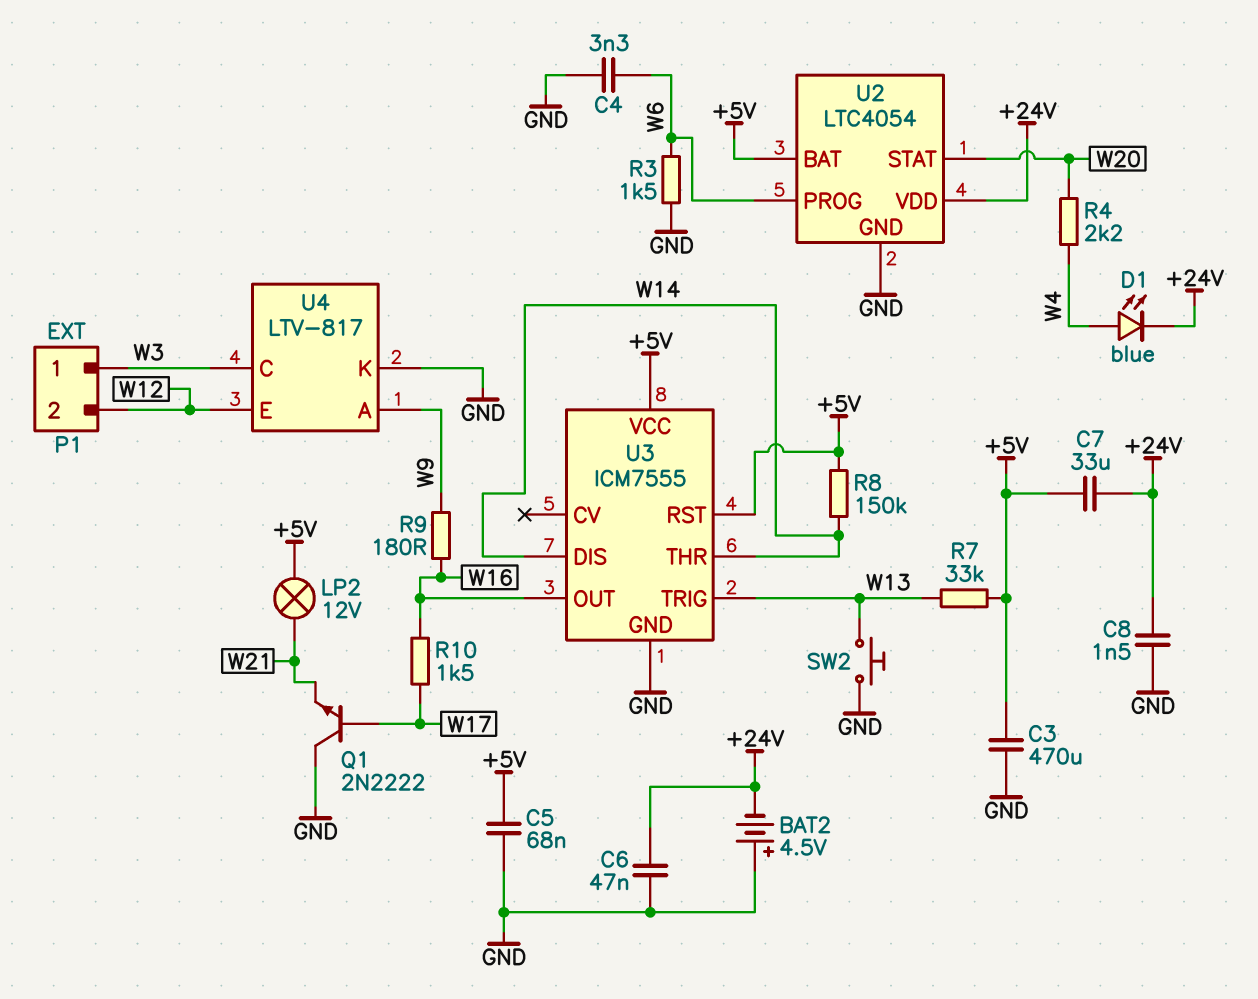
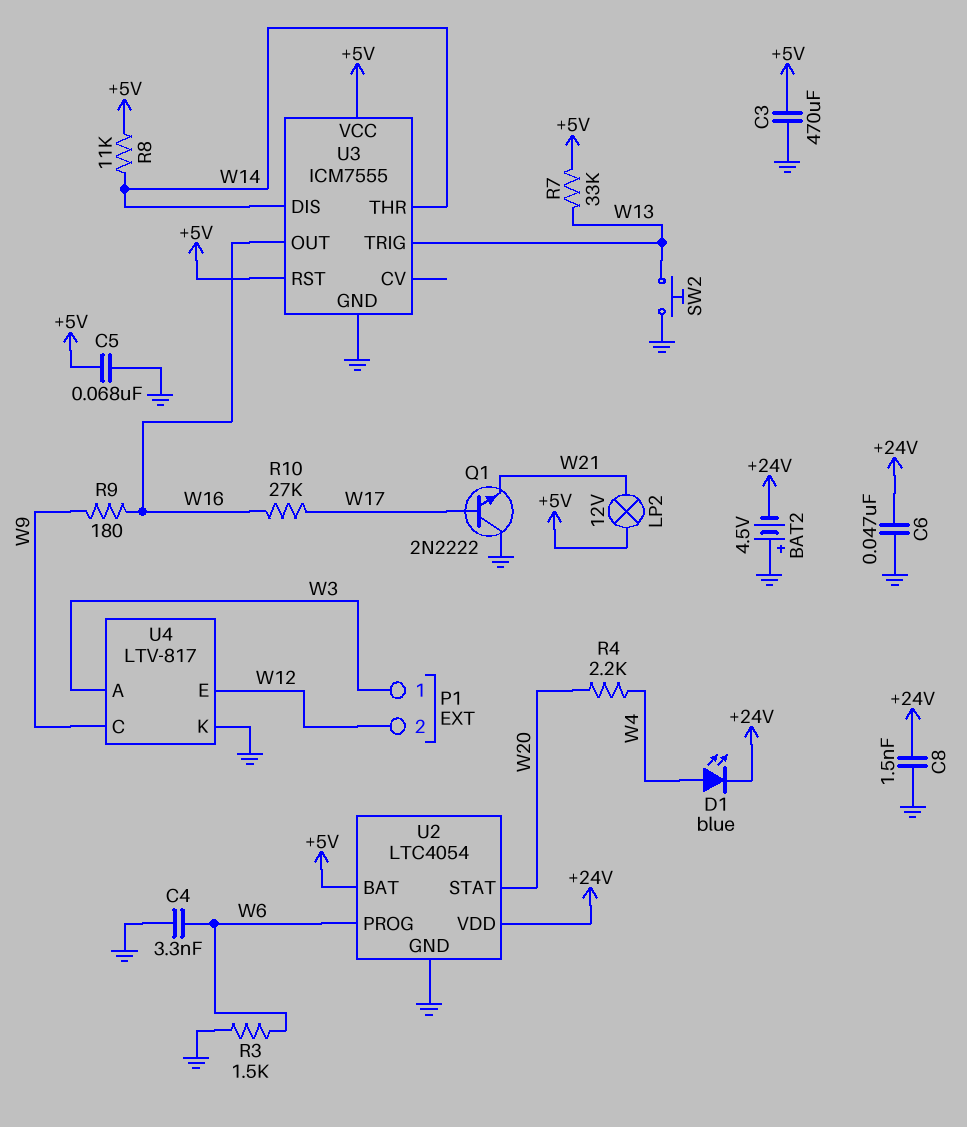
C7: 33uF (+5V, +24V) -> none
R8: 150k (+5V, W14) -> 11k (+5V, W14)
R10: 1.5k (W16, W17) -> 27k (W16, W17)
U4 pin A: W9 -> W3
U4 pin C: W3 -> W9

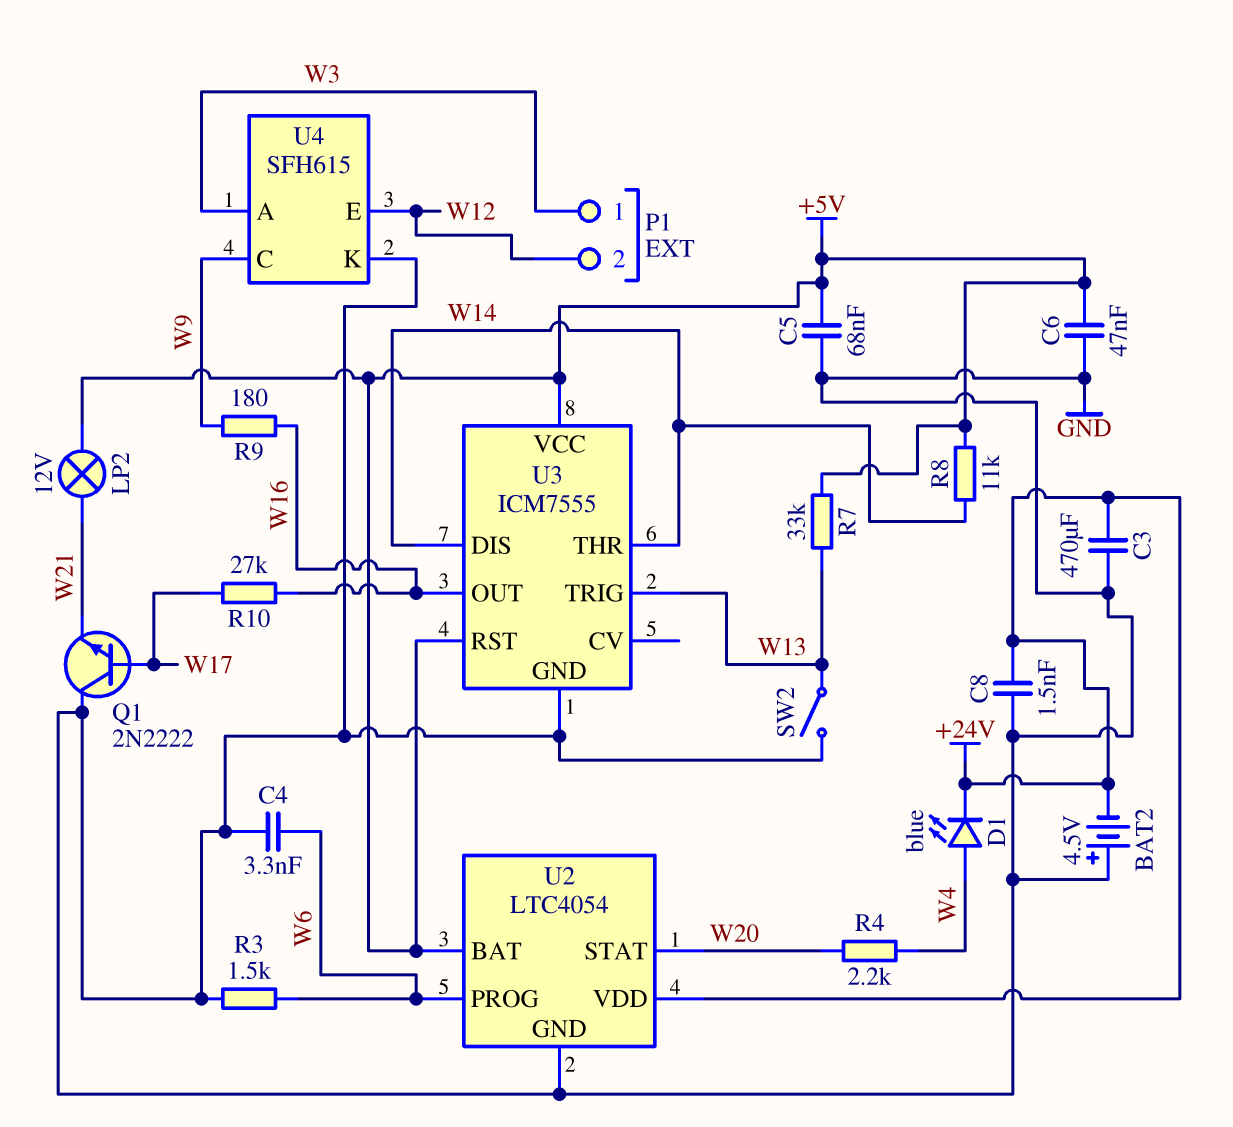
C3: 470uF (+5V, GND) -> 470uF (+24V, GND)
C6: 47nF (+24V, GND) -> 47nF (+5V, GND)
SW2: button (GND, W13) -> switch (GND, W13)
U4: LTV-817 -> SFH615

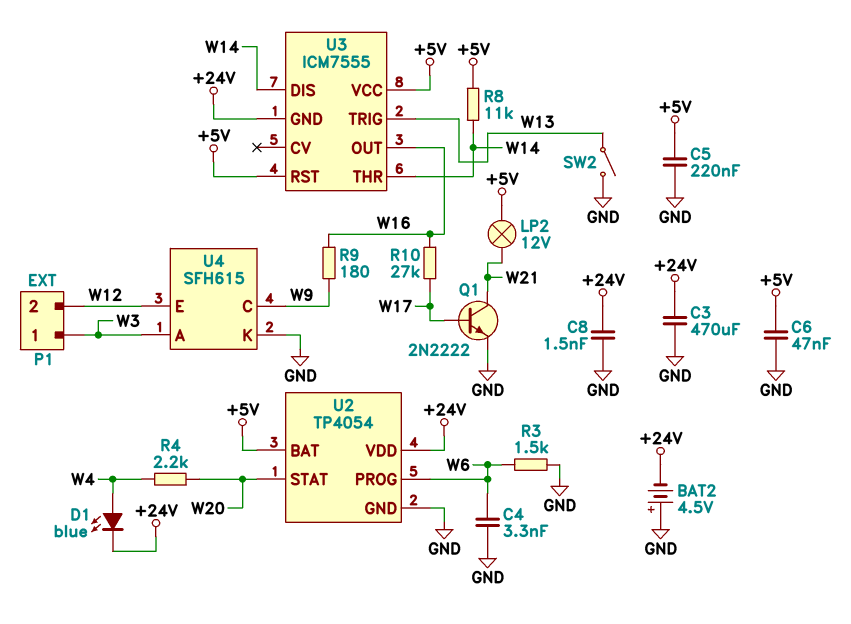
C5: 68nF (+5V, GND) -> 220nF (+5V, GND)
Q1: NPN 2N2222 (B W17, C GND, E W21) -> NPN 2N2222 (B W17, C W21, E GND)
R7: 33k (+5V, W13) -> none
U2: LTC4054 -> TP4054
U3 pin GND: GND -> +24V

